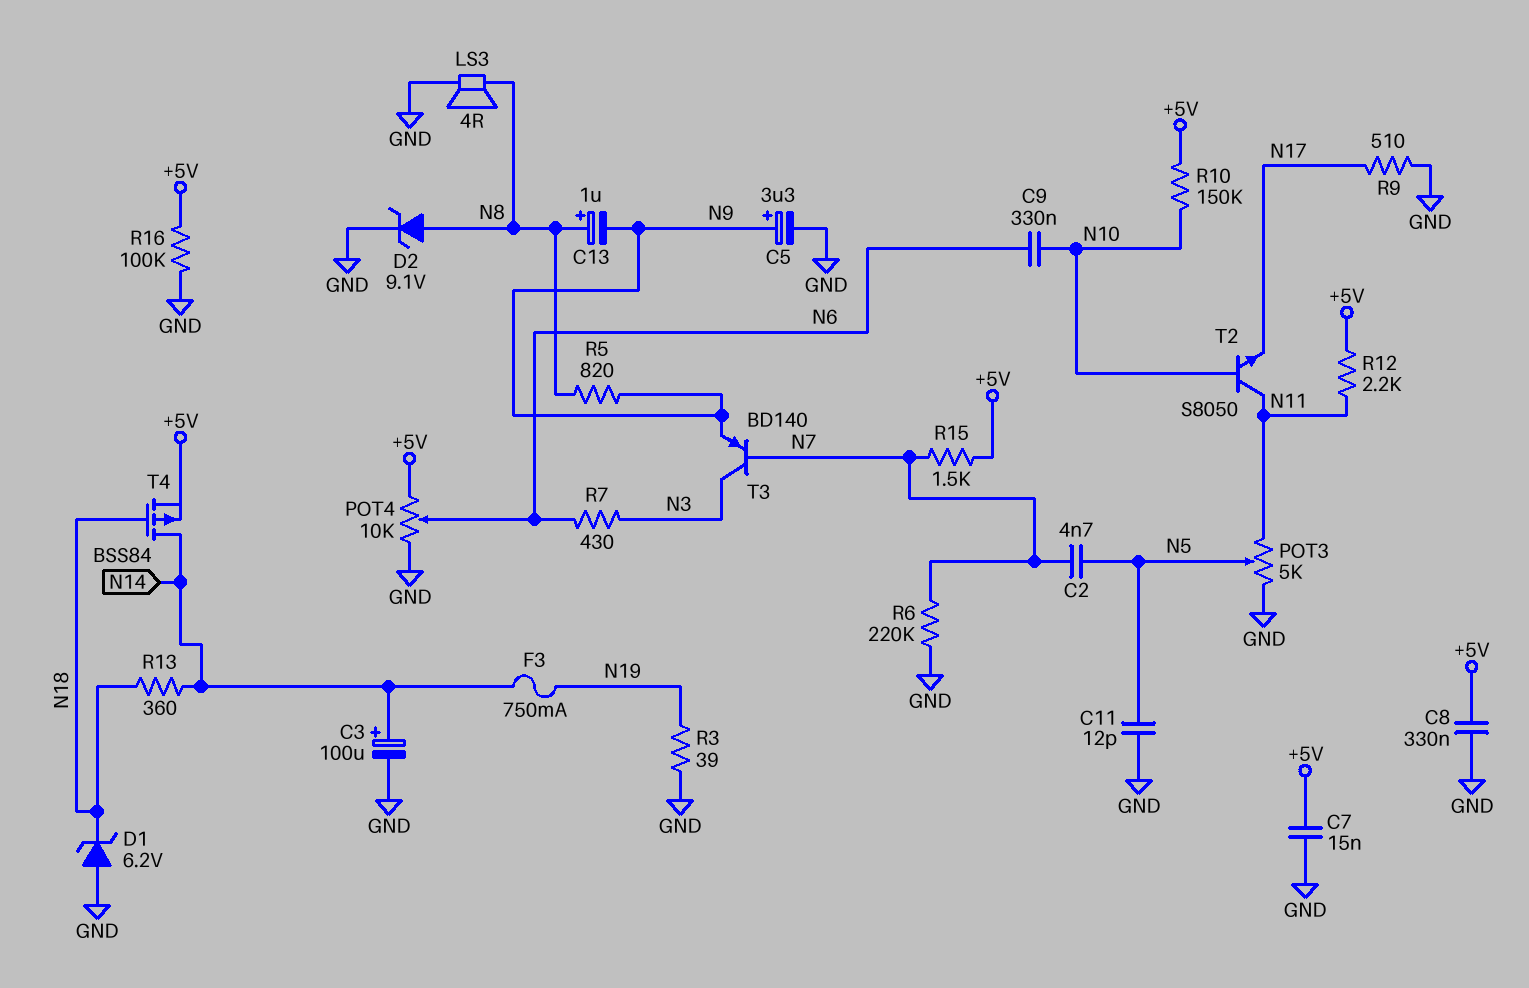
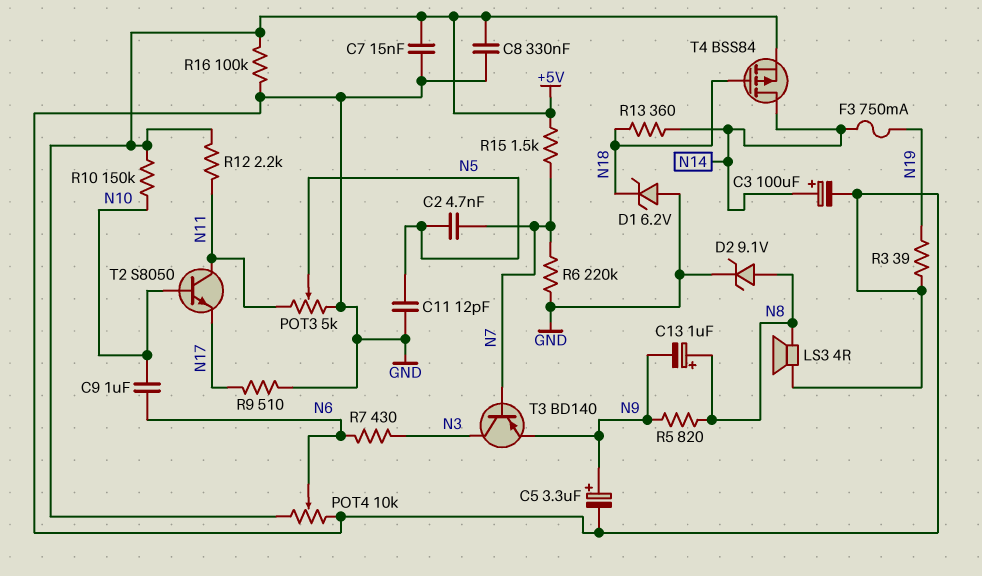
C9: 330nF (N6, N10) -> 1uF (N6, N10)

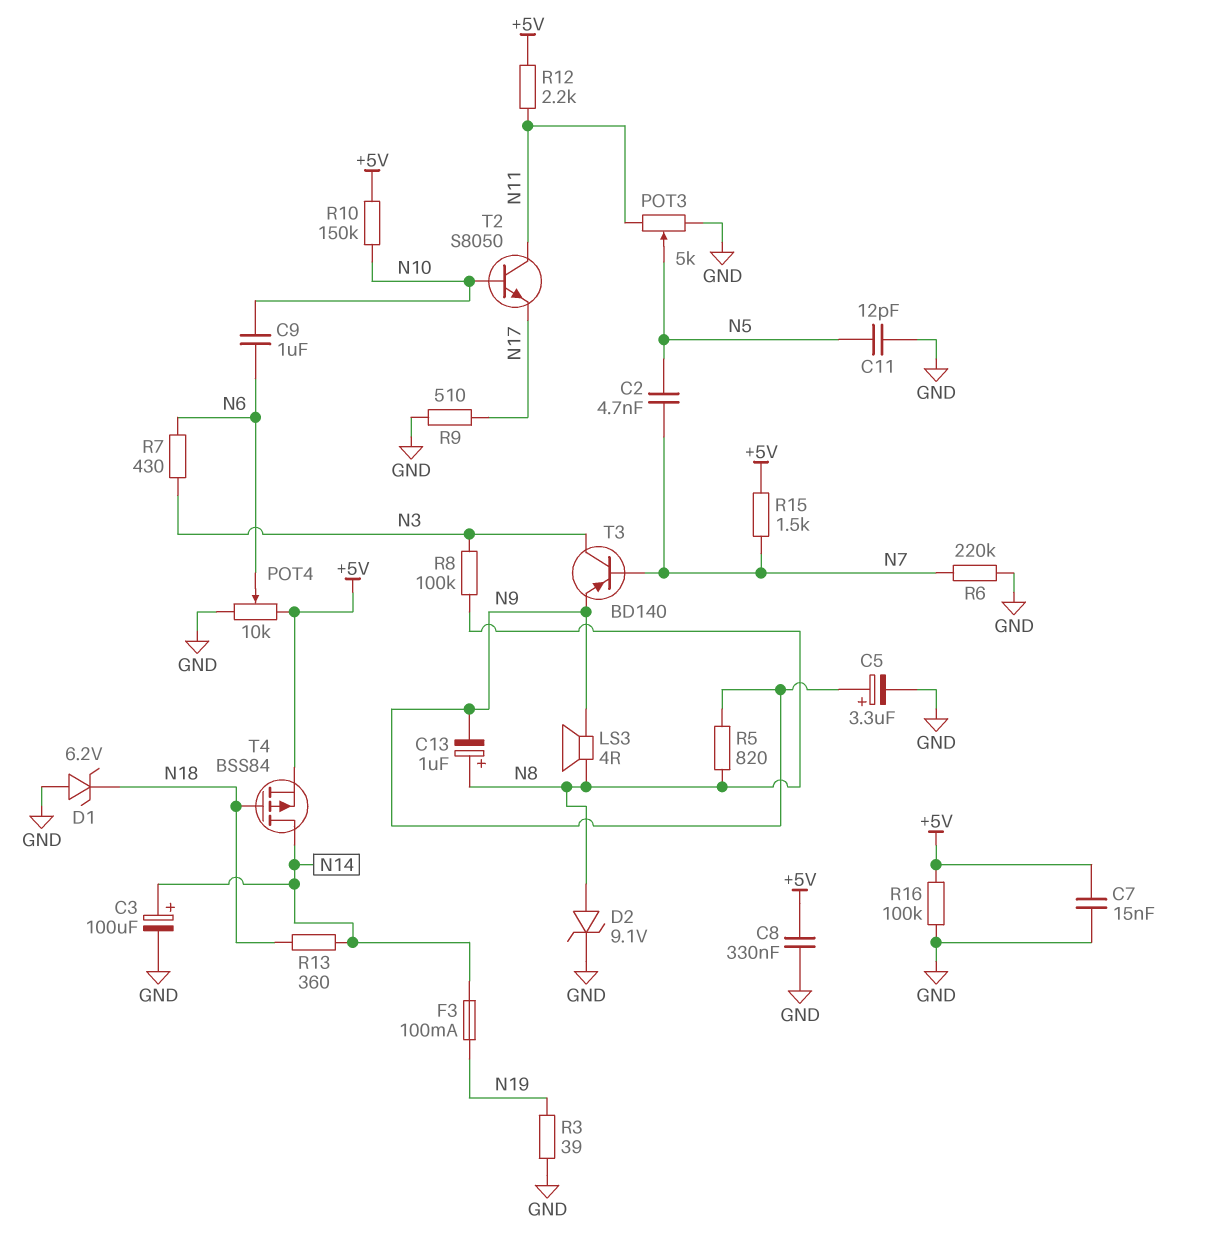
F3: 750mA (N14, N19) -> 100mA (N14, N19)
LS3: speaker 4R (GND, N8) -> speaker 4R (N8, N9)
R8: none -> 100k (N3, N8)

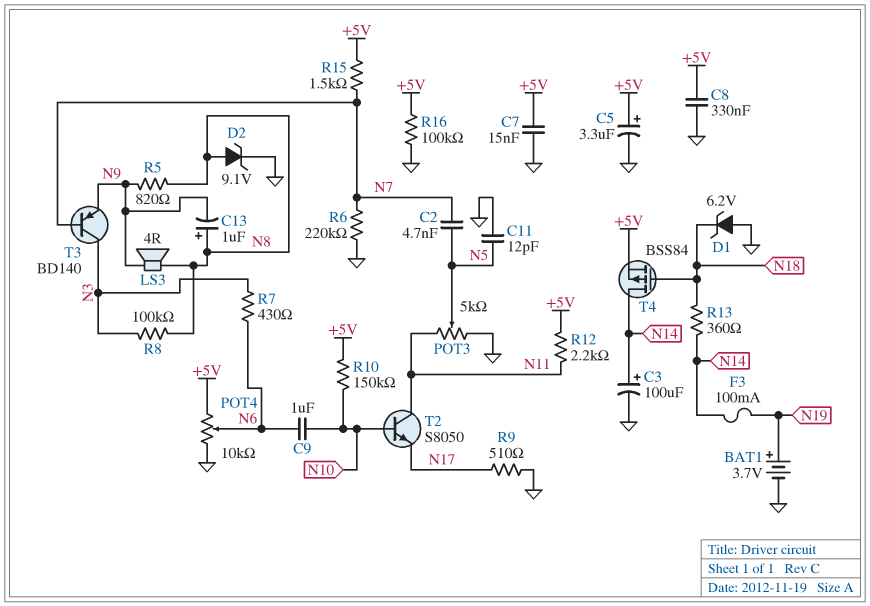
BAT1: none -> 3.7V (plus N19, minus GND)
C5: 3.3uF (plus N9, minus GND) -> 3.3uF (plus +5V, minus GND)
R3: 39 (GND, N19) -> none

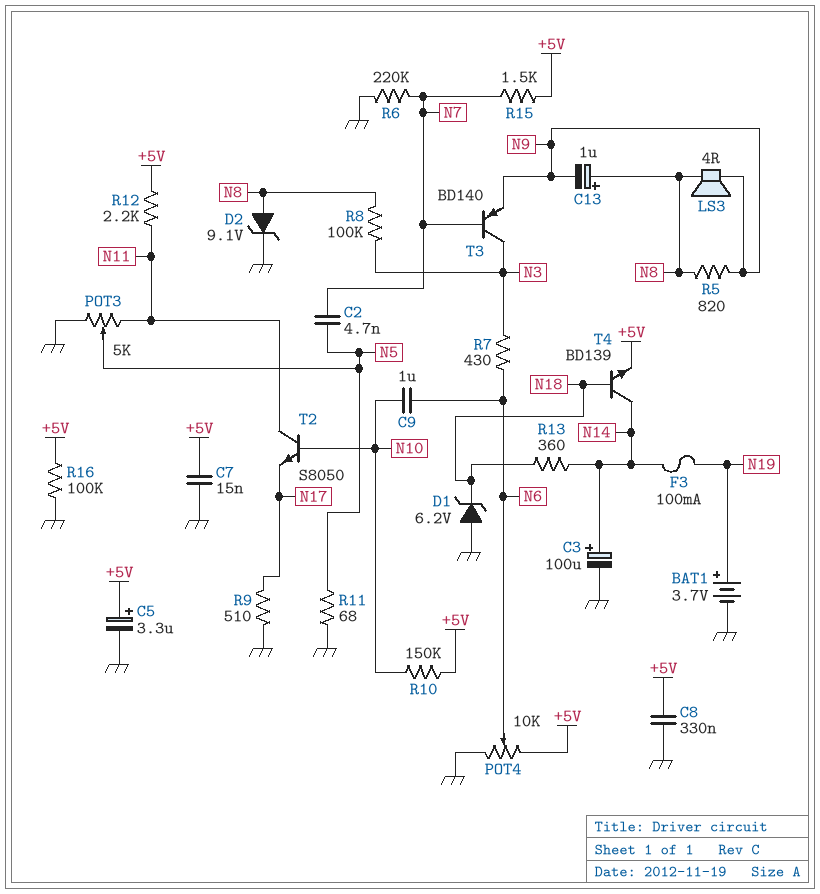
C11: 12pF (GND, N5) -> none
R11: none -> 68 (GND, N5)
T4: PMOS BSS84 (G N18, D N14, S +5V) -> NPN BD139 (B N18, C N14, E +5V)

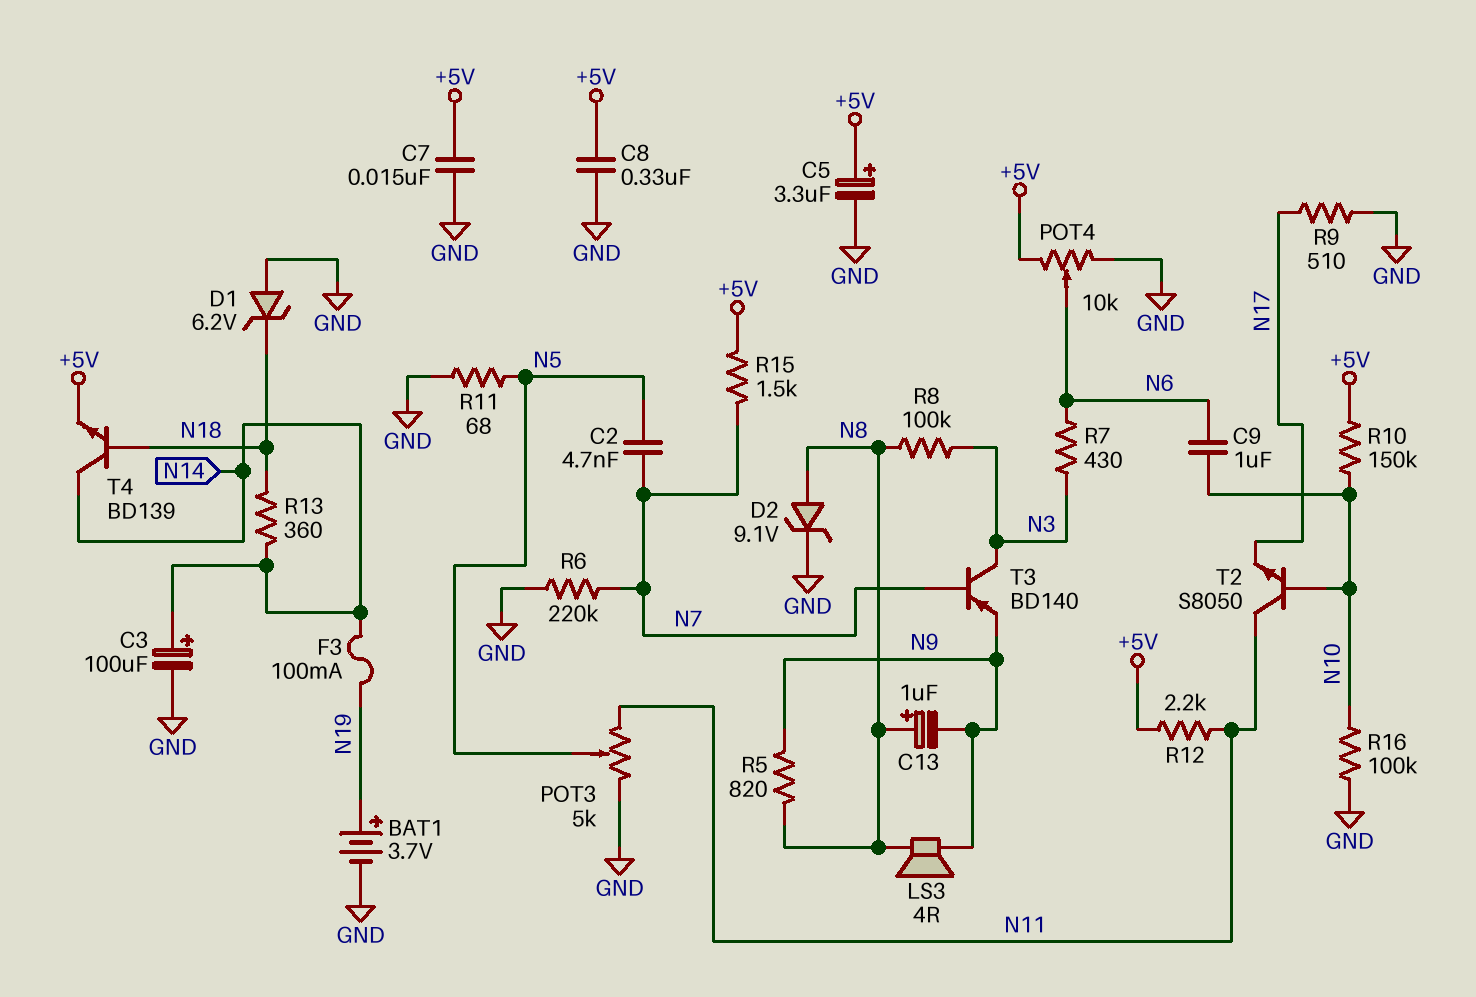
R16: 100k (+5V, GND) -> 100k (GND, N10)

